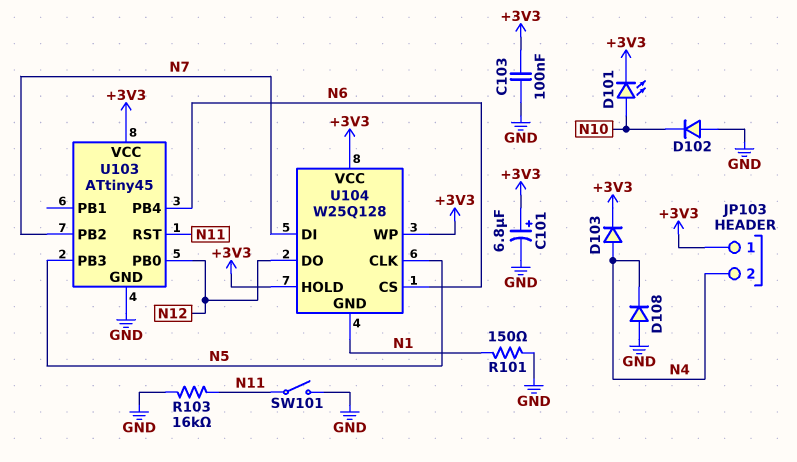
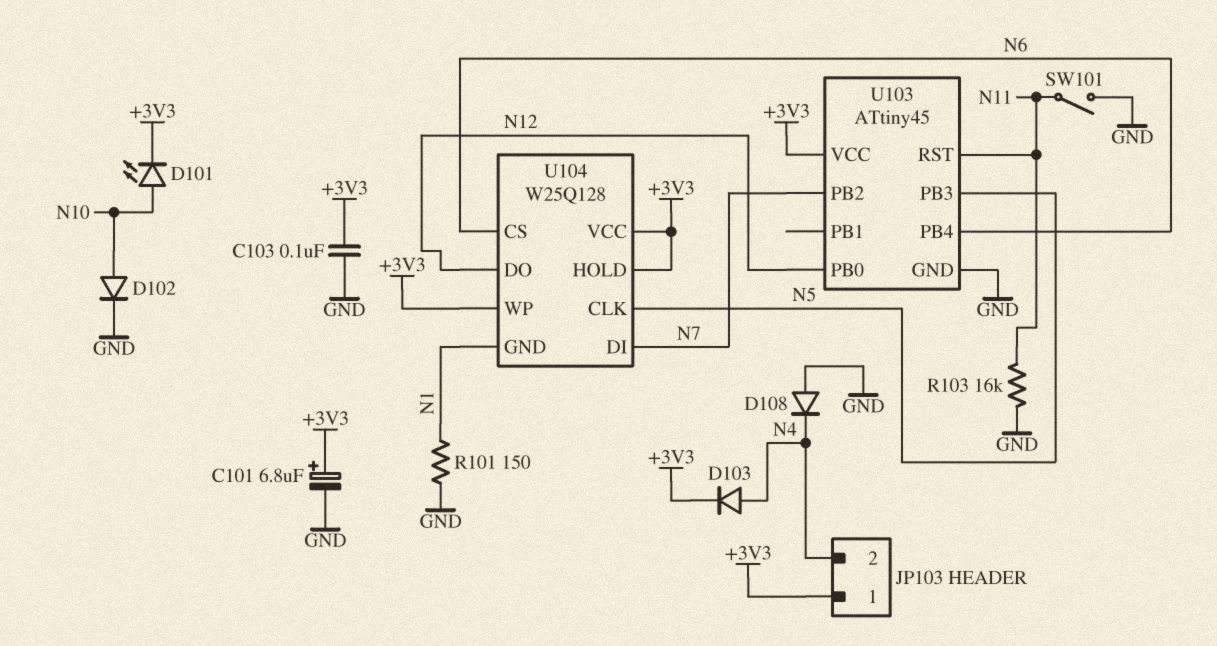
D102: diode (A GND, K N10) -> diode (A N10, K GND)

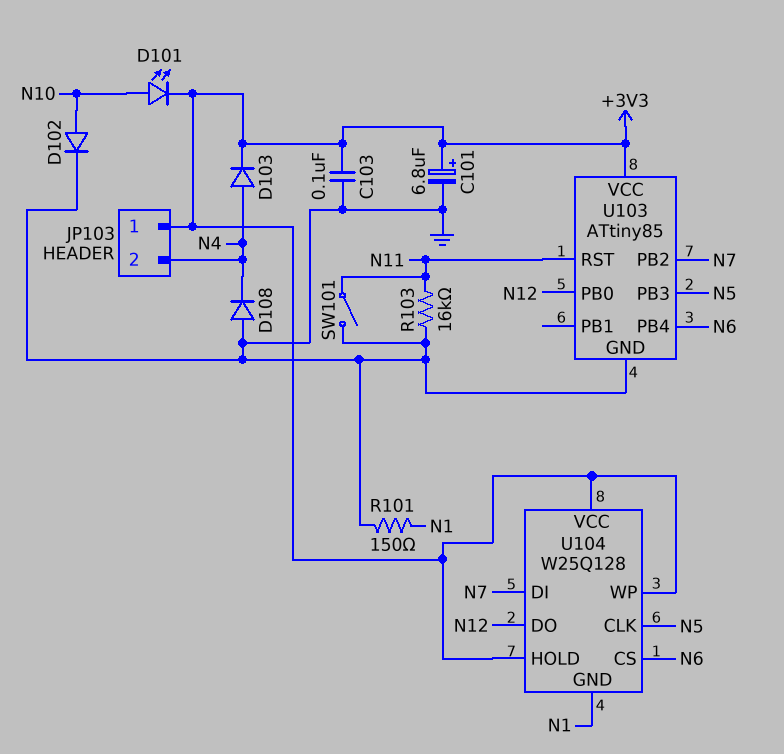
U103: ATtiny45 -> ATtiny85

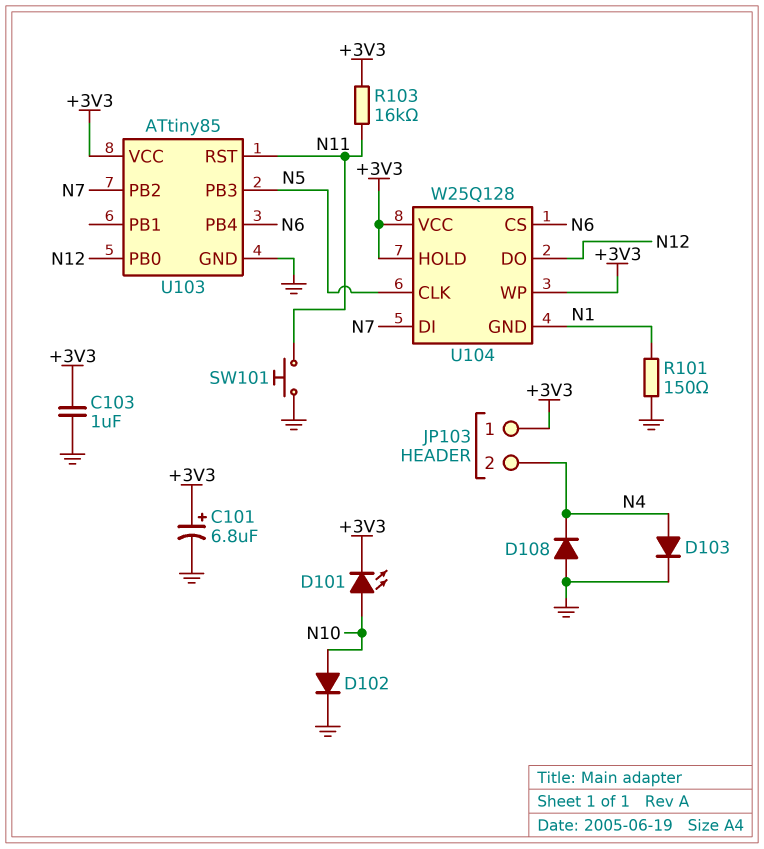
C103: 100nF (+3V3, GND) -> 1uF (+3V3, GND)
D103: diode (A N4, K +3V3) -> diode (A N4, K GND)
R103: 16k (GND, N11) -> 16k (+3V3, N11)
SW101: switch (GND, N11) -> button (GND, N11)

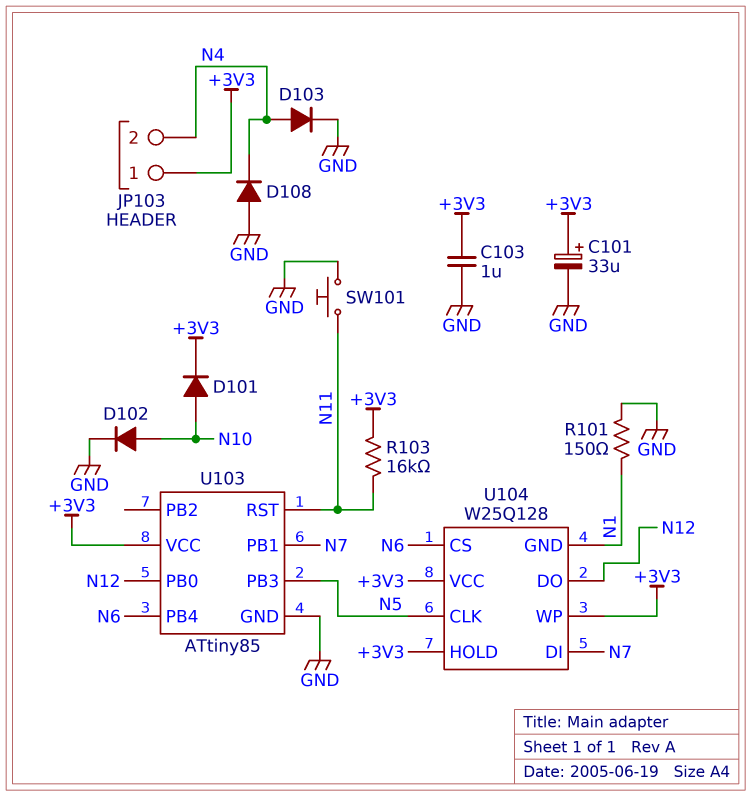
C101: 6.8uF (plus +3V3, minus GND) -> 33uF (plus +3V3, minus GND)
D101: LED (A N10, K +3V3) -> diode (A N10, K +3V3)
U103 pin PB1: none -> N7
U103 pin PB2: N7 -> none

